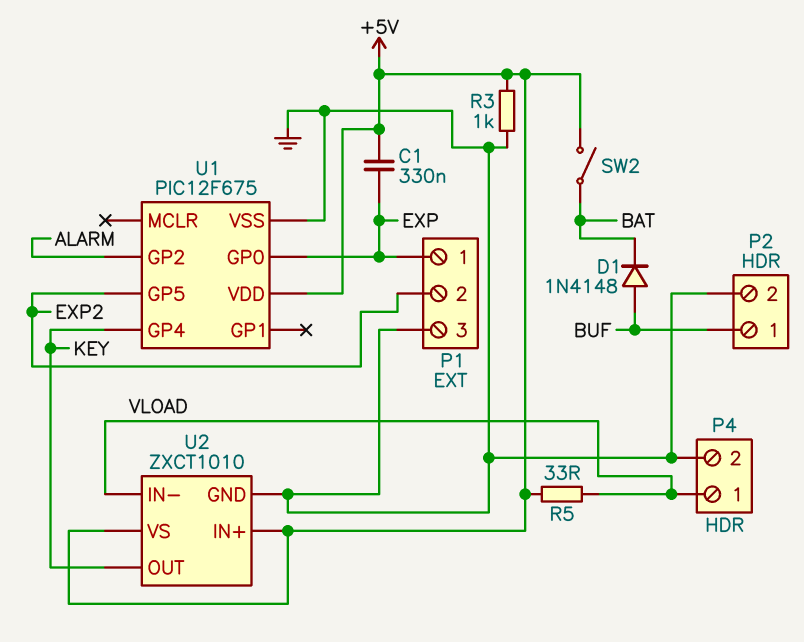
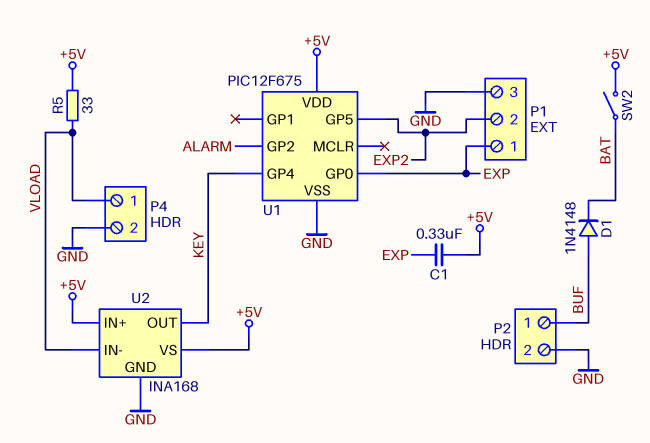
R3: 1k (+5V, GND) -> none
U2: ZXCT1010 -> INA168

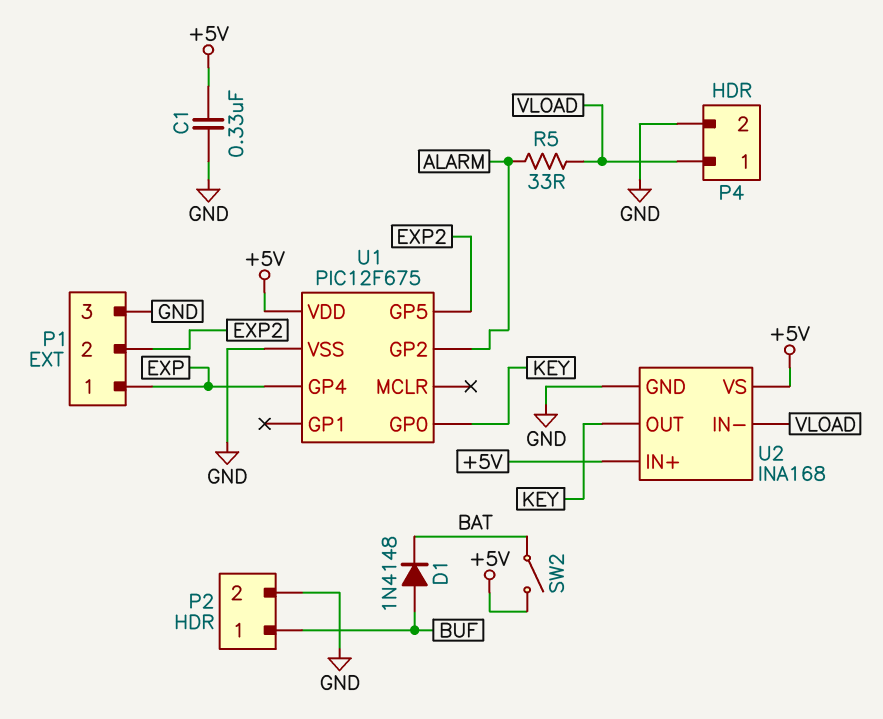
C1: 330nF (+5V, EXP) -> 330nF (+5V, GND)
R5: 33 (+5V, VLOAD) -> 33 (ALARM, VLOAD)
U1 pin GP0: EXP -> KEY
U1 pin GP4: KEY -> EXP

